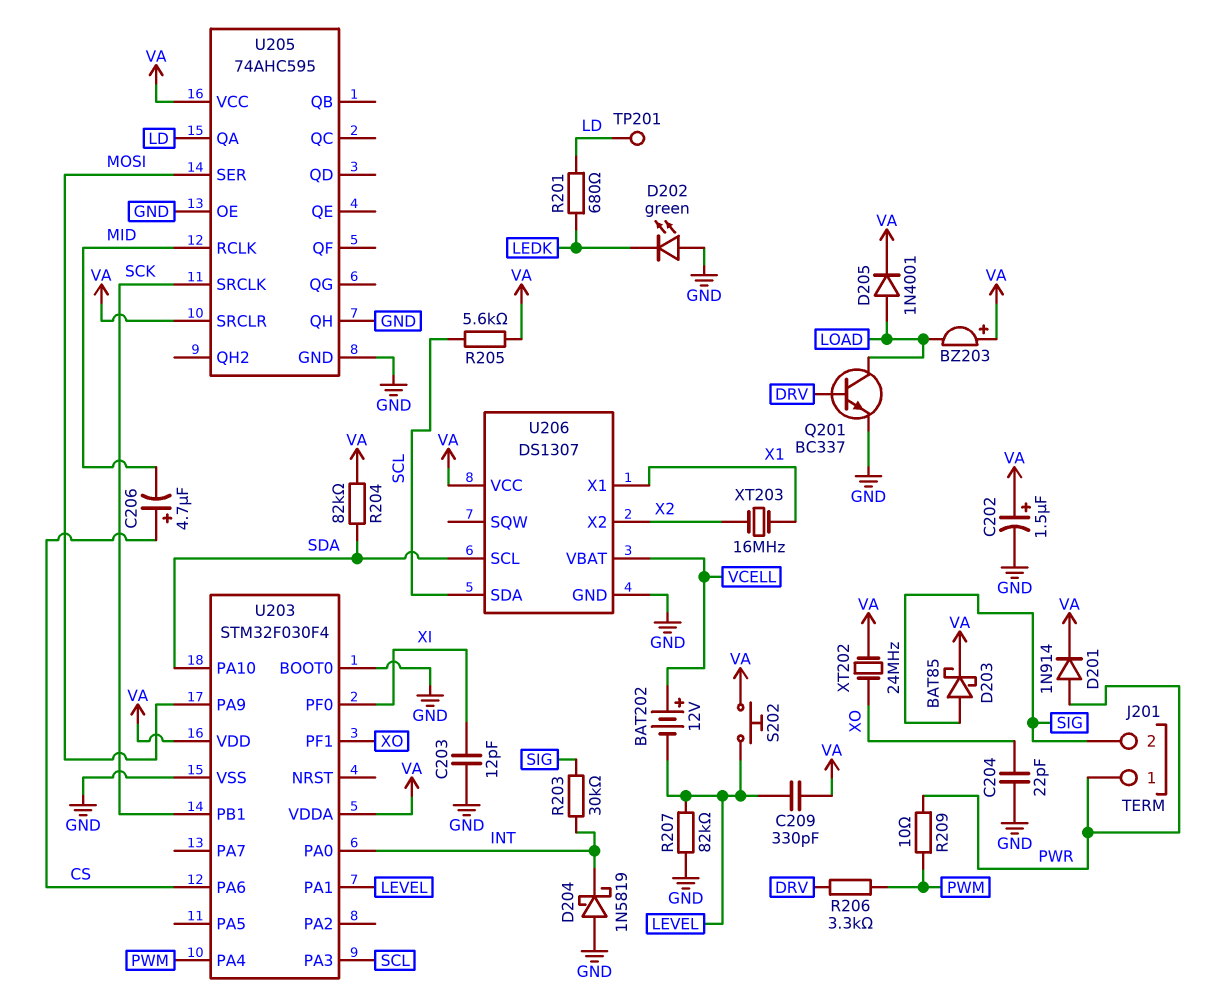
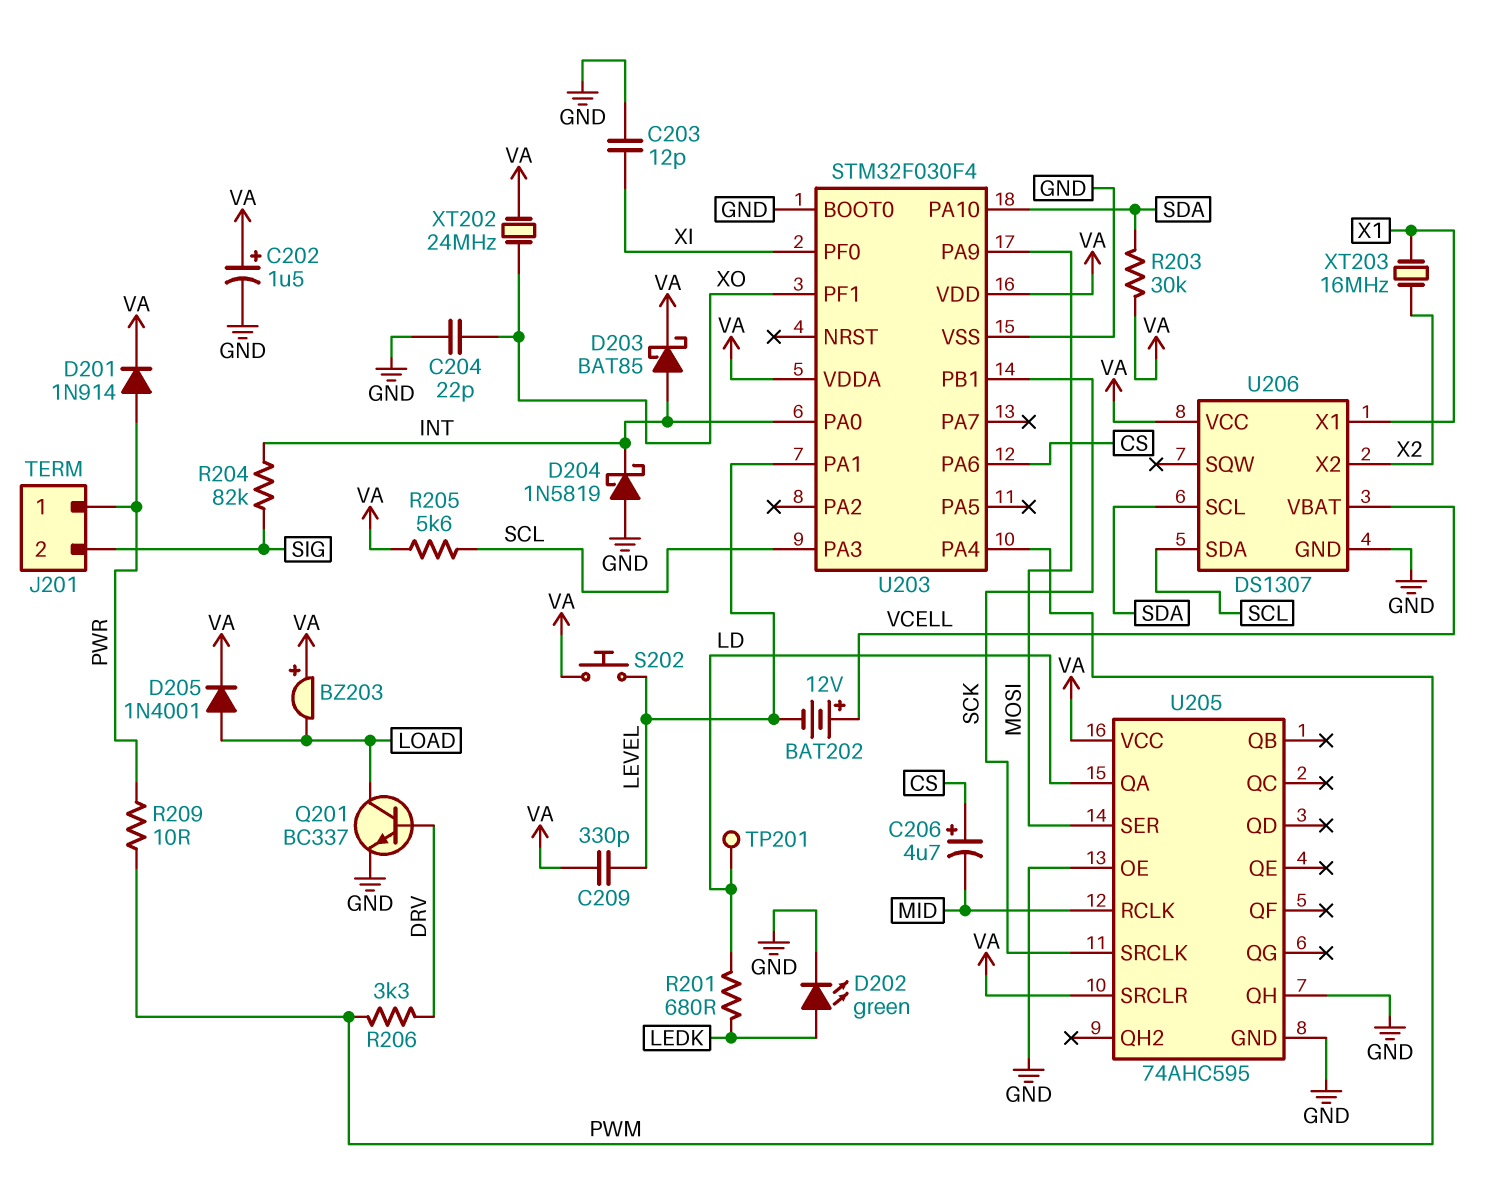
D202: LED green (A GND, K LEDK) -> LED green (A LEDK, K GND)
D203: schottky BAT85 (A SIG, K VA) -> schottky BAT85 (A INT, K VA)
R203: 30k (INT, SIG) -> 30k (SDA, VA)
R204: 82k (SDA, VA) -> 82k (INT, SIG)
R207: 82k (GND, LEVEL) -> none

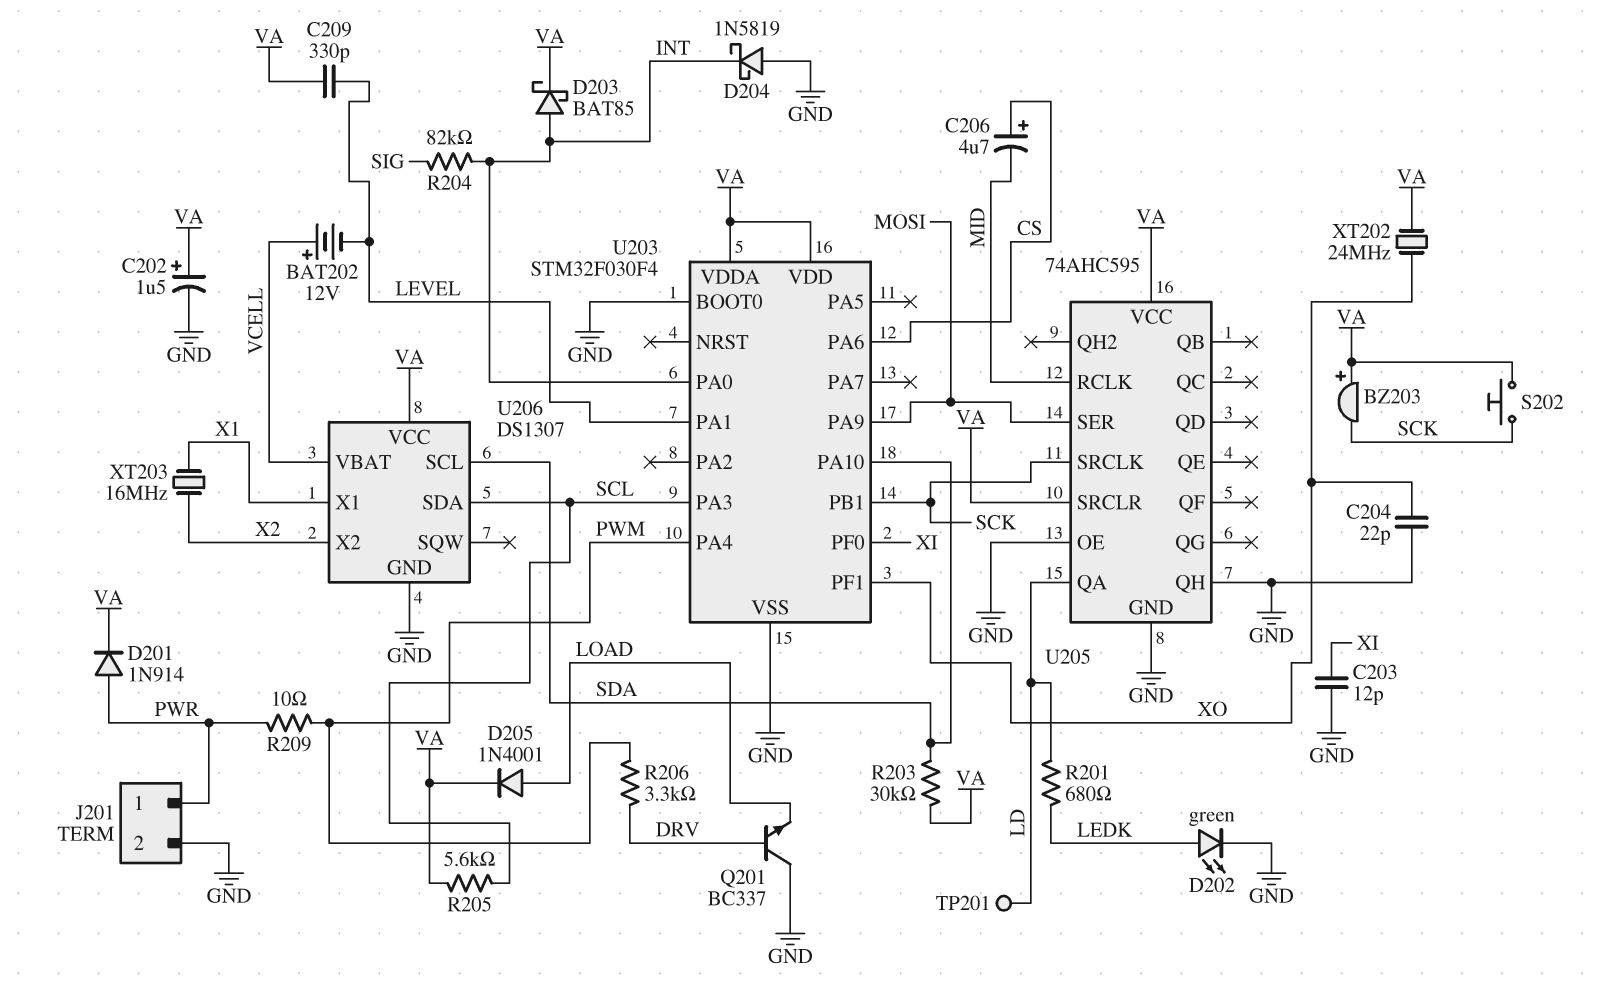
BZ203: buzzer (plus VA, minus LOAD) -> buzzer (plus VA, minus SCK)
J201 pin 2: SIG -> GND
Q201: NPN BC337 (B DRV, C LOAD, E GND) -> NPN BC337 (B DRV, C GND, E LOAD)
S202: button (LEVEL, VA) -> button (SCK, VA)

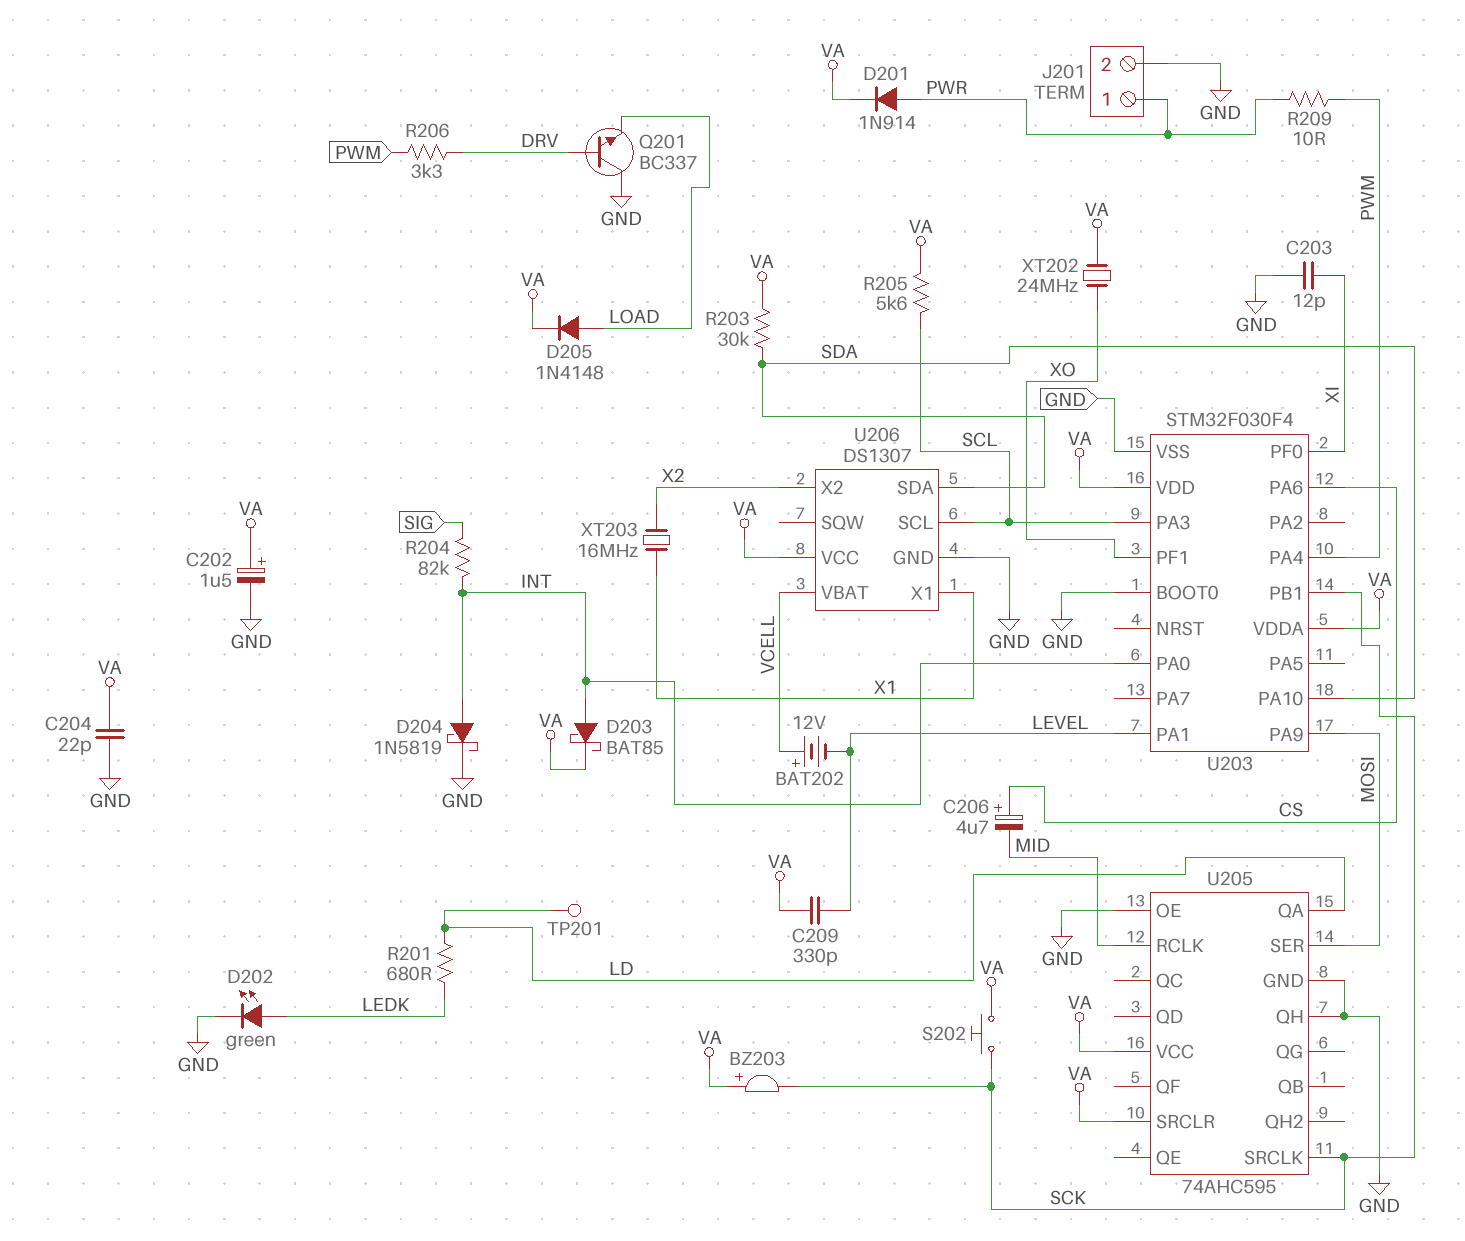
C204: 22pF (GND, XO) -> 22pF (GND, VA)
D204: schottky 1N5819 (A GND, K INT) -> schottky 1N5819 (A INT, K GND)
D205: diode 1N4001 (A LOAD, K VA) -> diode 1N4148 (A LOAD, K VA)
U206 pin SCL: SDA -> SCL
U206 pin SDA: SCL -> SDA

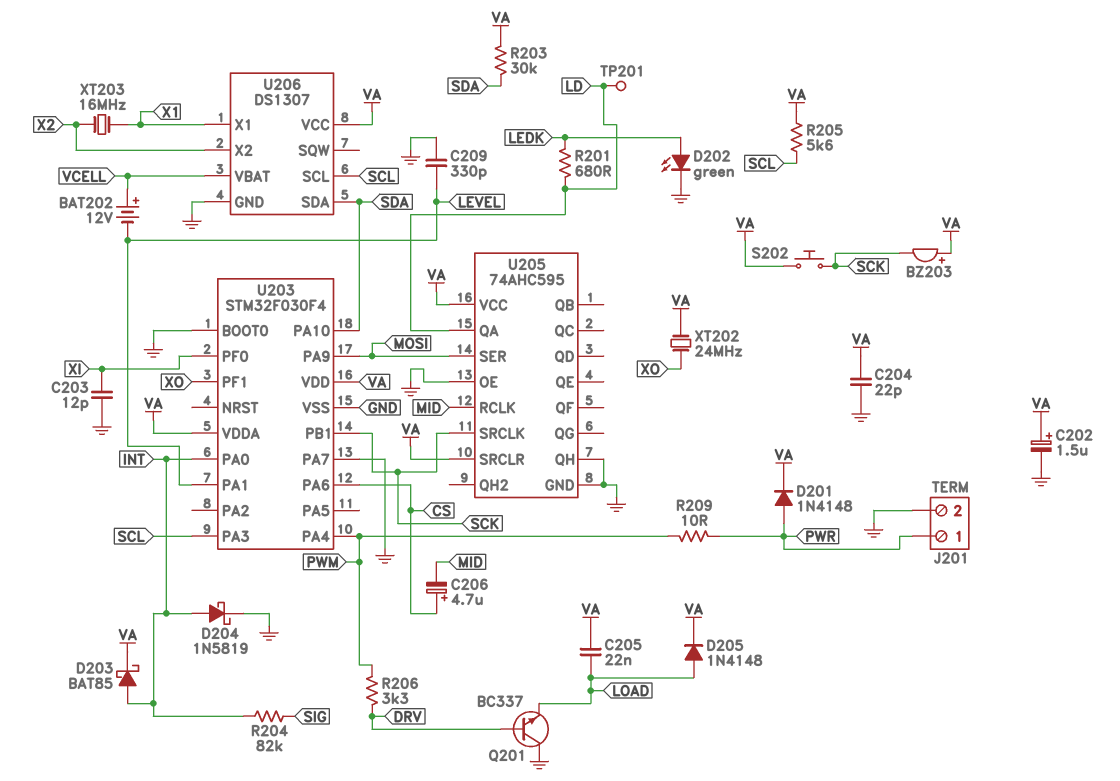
C205: none -> 22nF (LOAD, VA)
C209: 330pF (LEVEL, VA) -> 330pF (GND, LEVEL)
D201: diode 1N914 (A PWR, K VA) -> diode 1N4148 (A PWR, K VA)
U203 pin PA7: none -> GND

